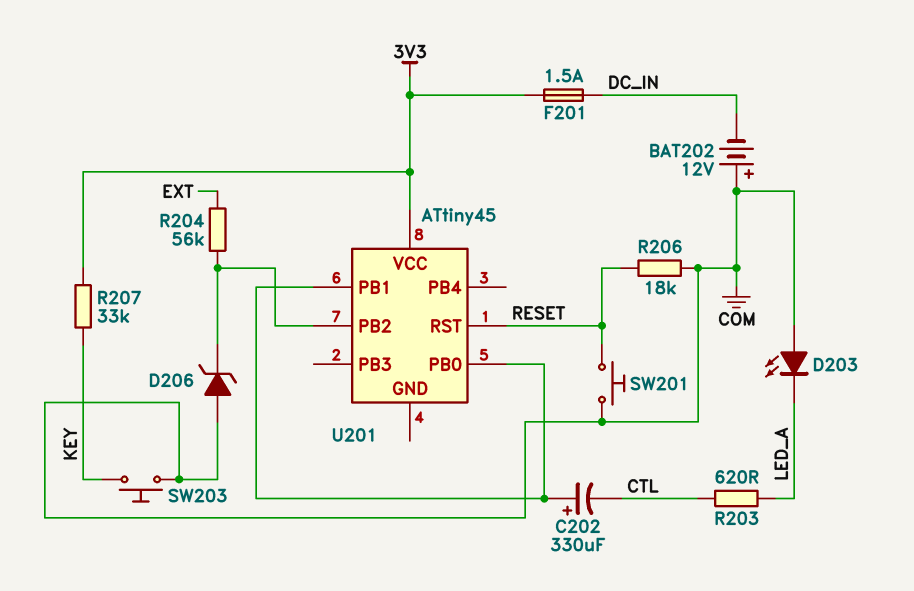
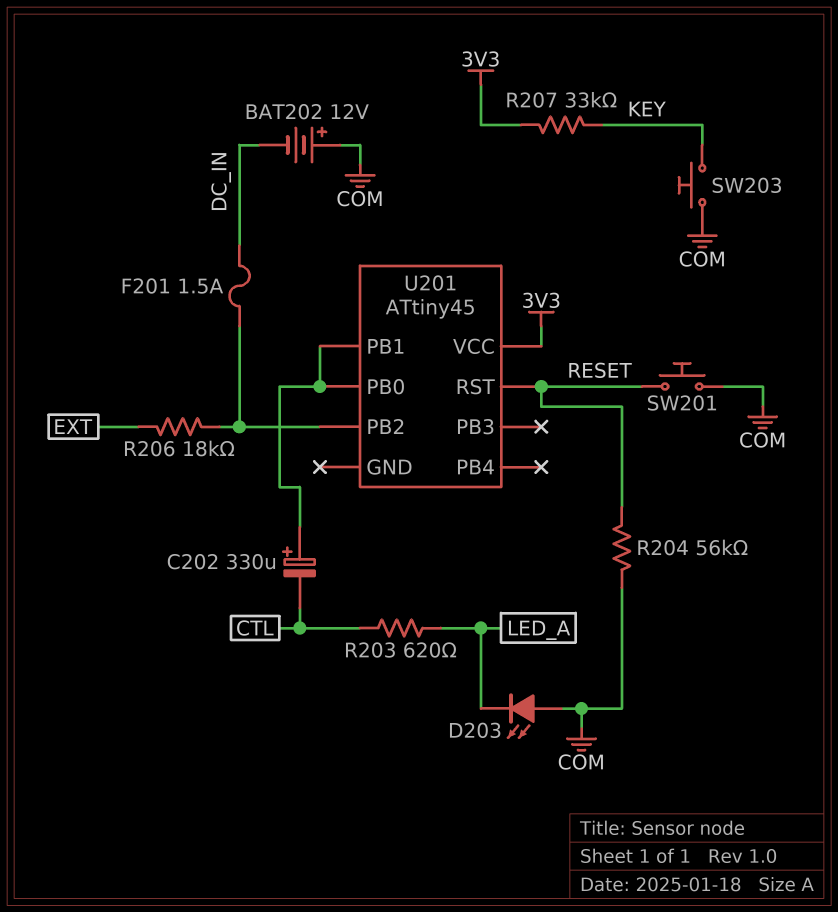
D206: zener (A COM, K U201/PB2) -> none
F201: 1.5A (3V3, DC_IN) -> 1.5A (DC_IN, U201/PB2)
R204: 56k (EXT, U201/PB2) -> 56k (COM, RESET)
R206: 18k (COM, RESET) -> 18k (EXT, U201/PB2)

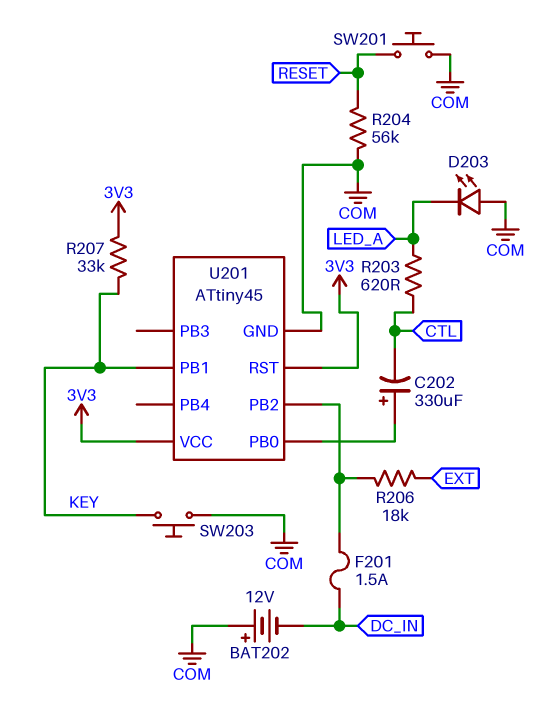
U201 pin GND: none -> COM
U201 pin PB1: U201/PB0 -> KEY
U201 pin RST: RESET -> 3V3

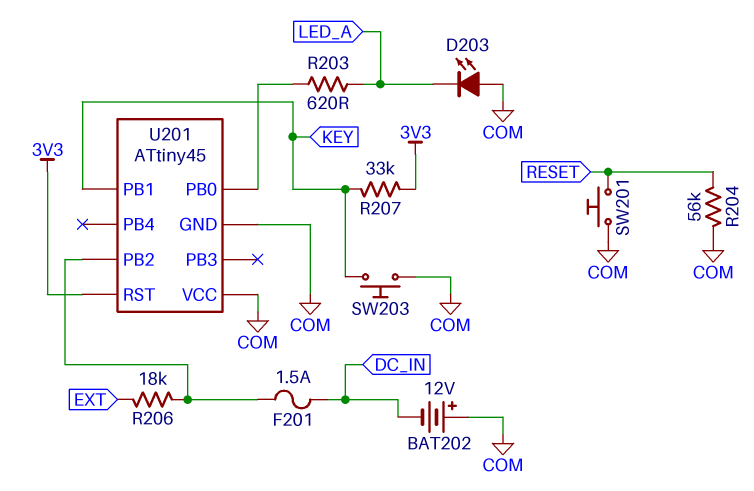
C202: 330uF (plus U201/PB0, minus CTL) -> none
R203: 620 (CTL, LED_A) -> 620 (LED_A, U201/PB0)
U201 pin VCC: 3V3 -> COM

